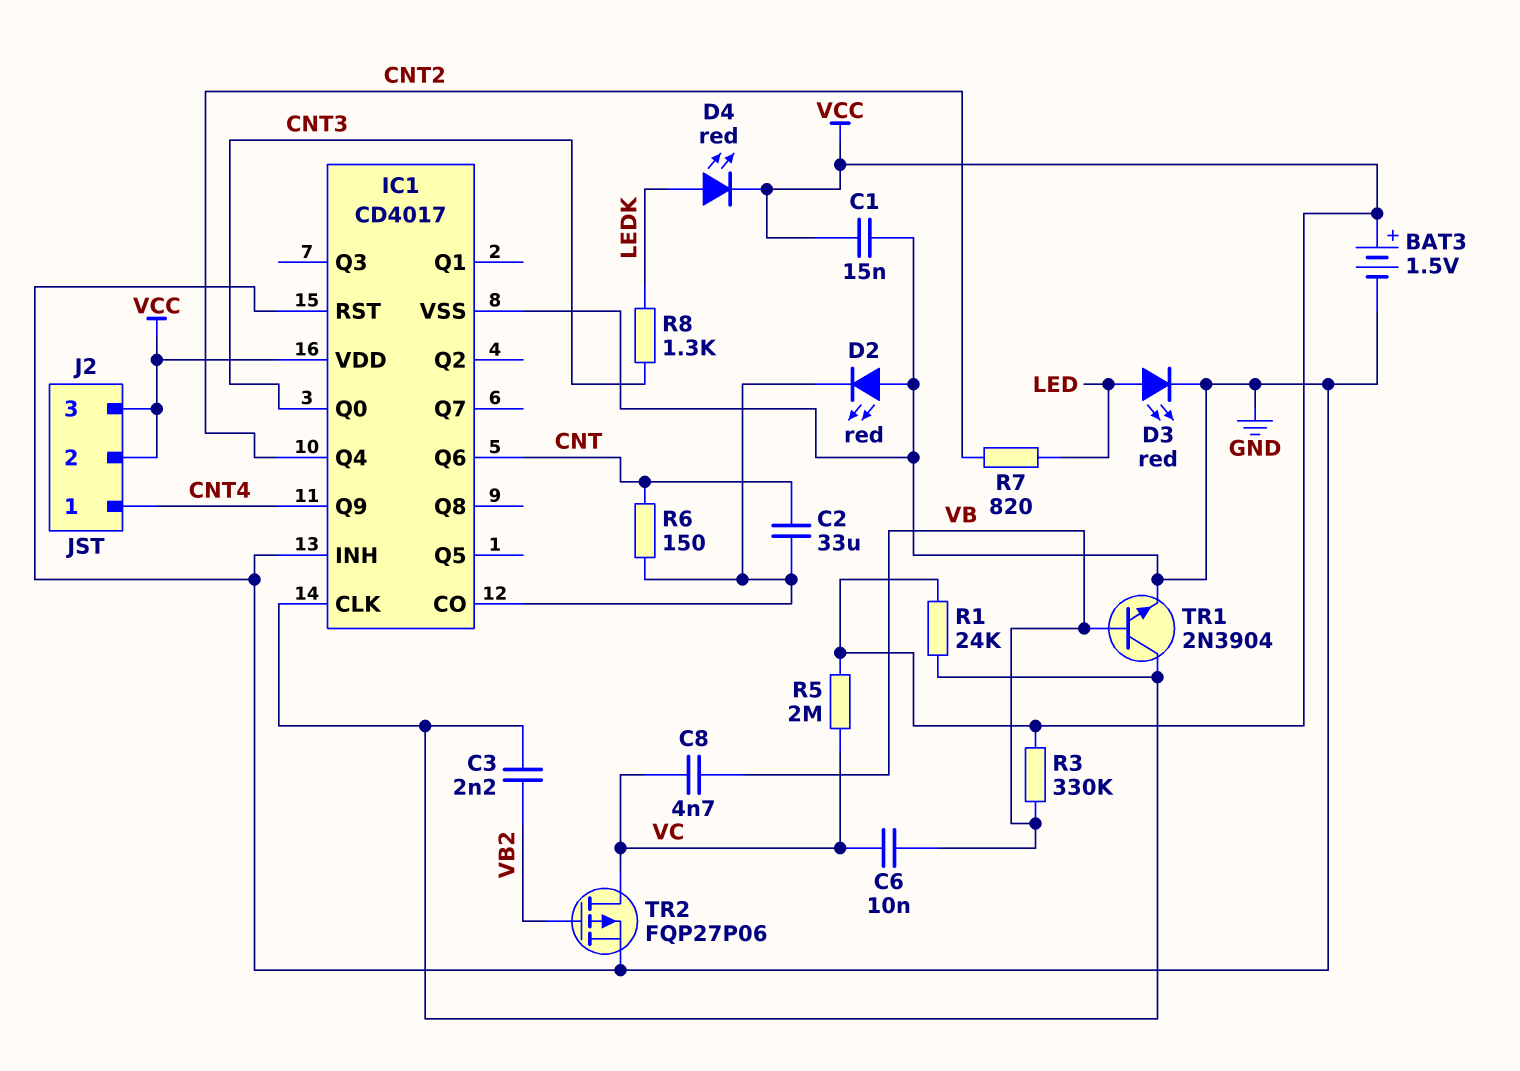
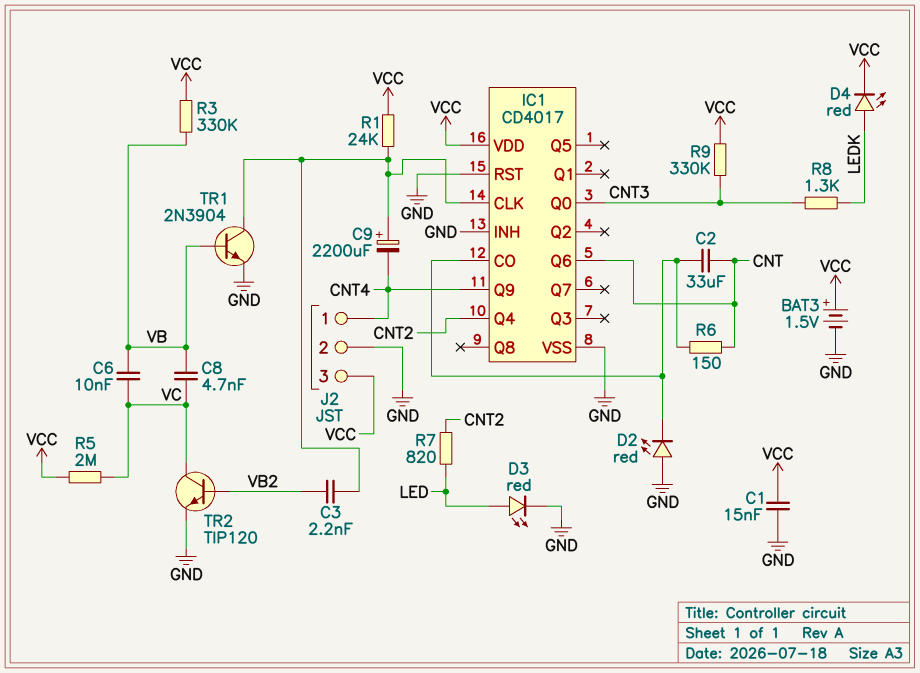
C9: none -> 2200uF (plus IC1/CLK, minus CNT4)
J2 pin 2: VCC -> GND
R9: none -> 330k (CNT3, VCC)
TR2: PMOS FQP27P06 (G VB2, D VC, S GND) -> NPN TIP120 (B VB2, C VC, E GND)

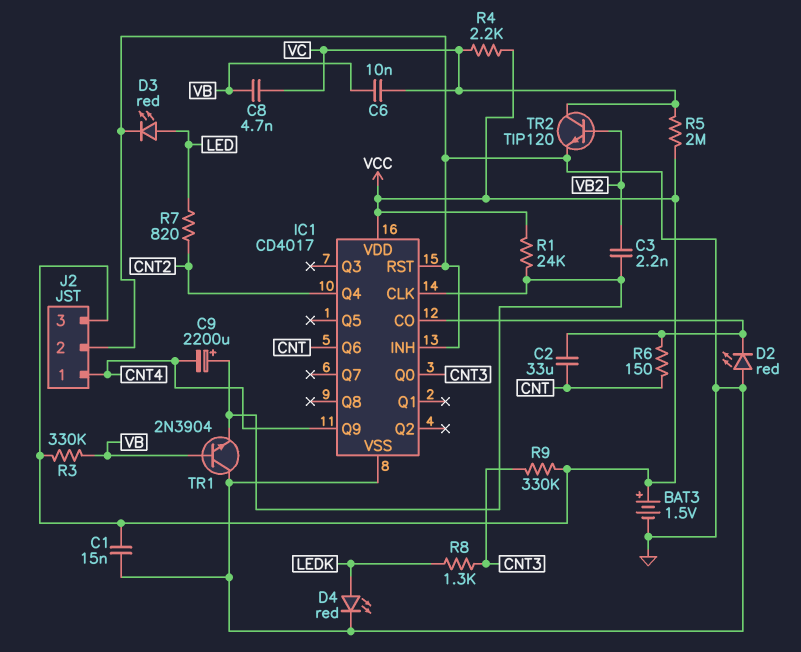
D4: LED red (A LEDK, K VCC) -> LED red (A LEDK, K GND)
R4: none -> 2.2k (VC, VCC)
TR1: NPN 2N3904 (B VB, C IC1/CLK, E GND) -> NPN 2N3904 (B VB, C GND, E IC1/CLK)

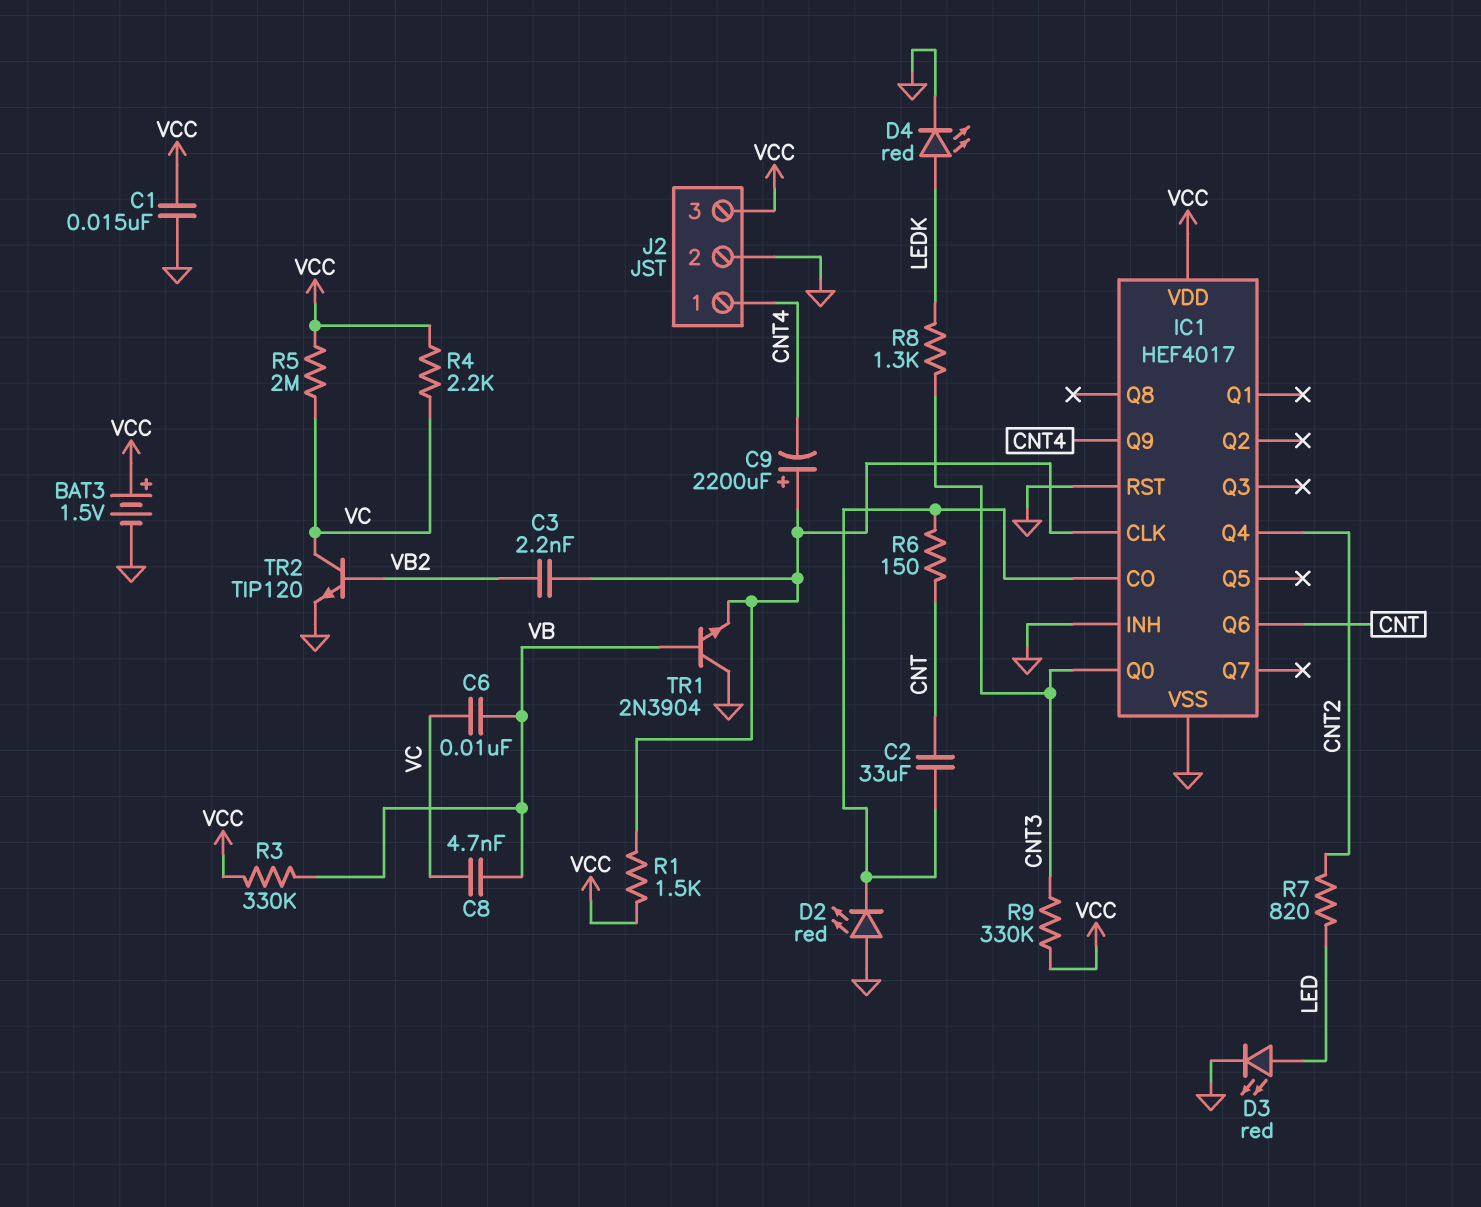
IC1: CD4017 -> HEF4017
R1: 24k (IC1/CLK, VCC) -> 1.5k (IC1/CLK, VCC)

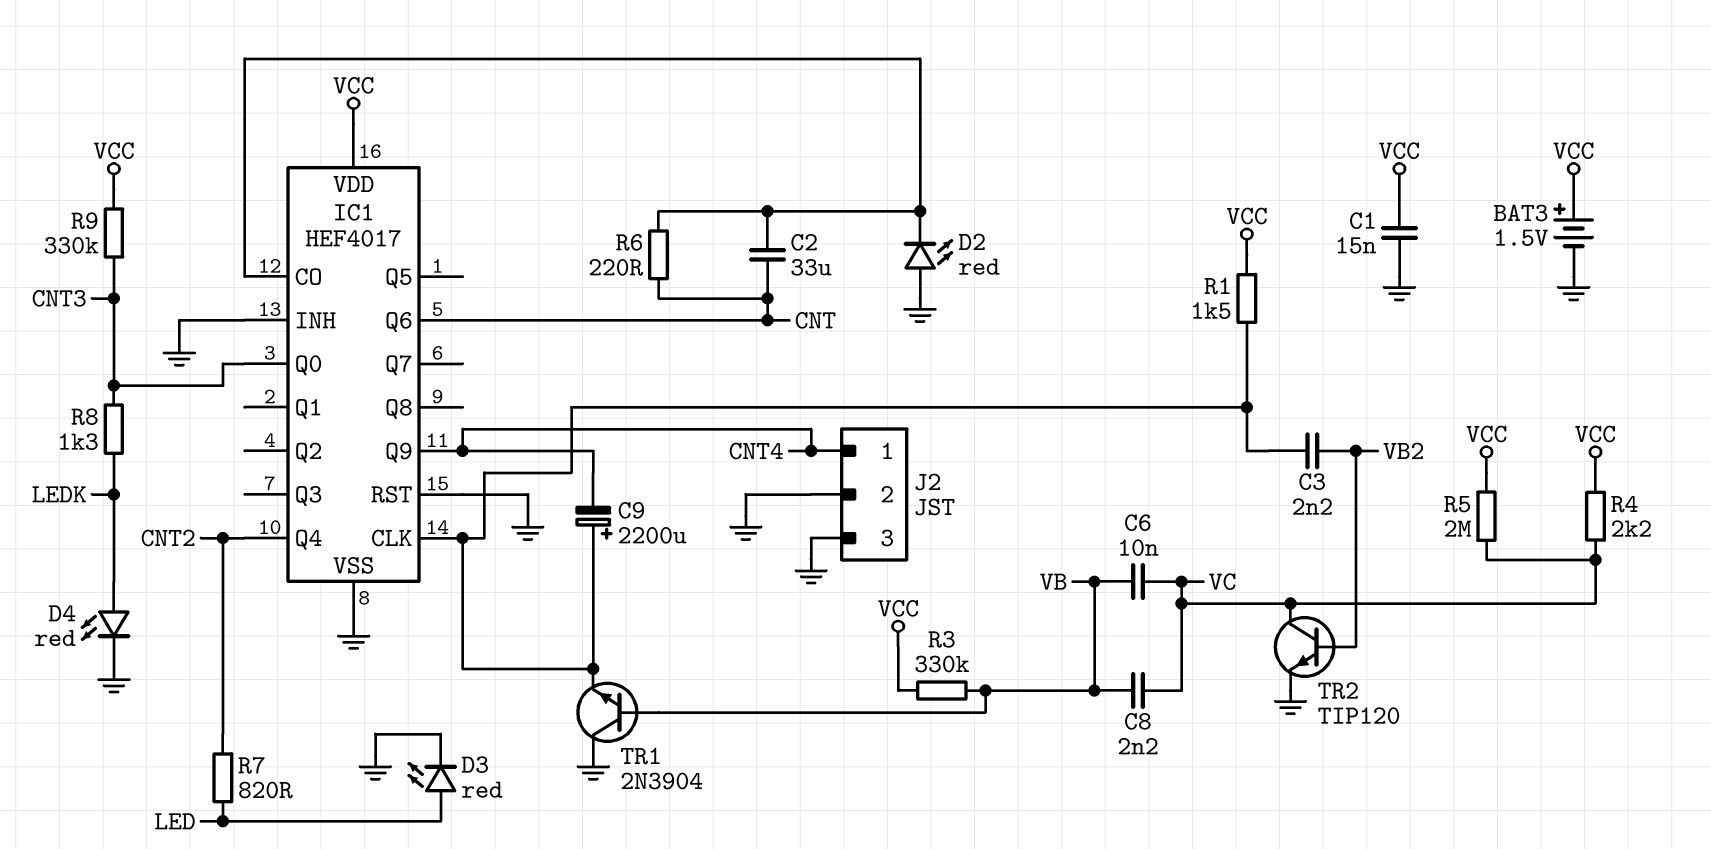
C8: 4.7nF (VB, VC) -> 2.2nF (VB, VC)
J2 pin 3: VCC -> GND
R6: 150 (CNT, IC1/CO) -> 220 (CNT, IC1/CO)

